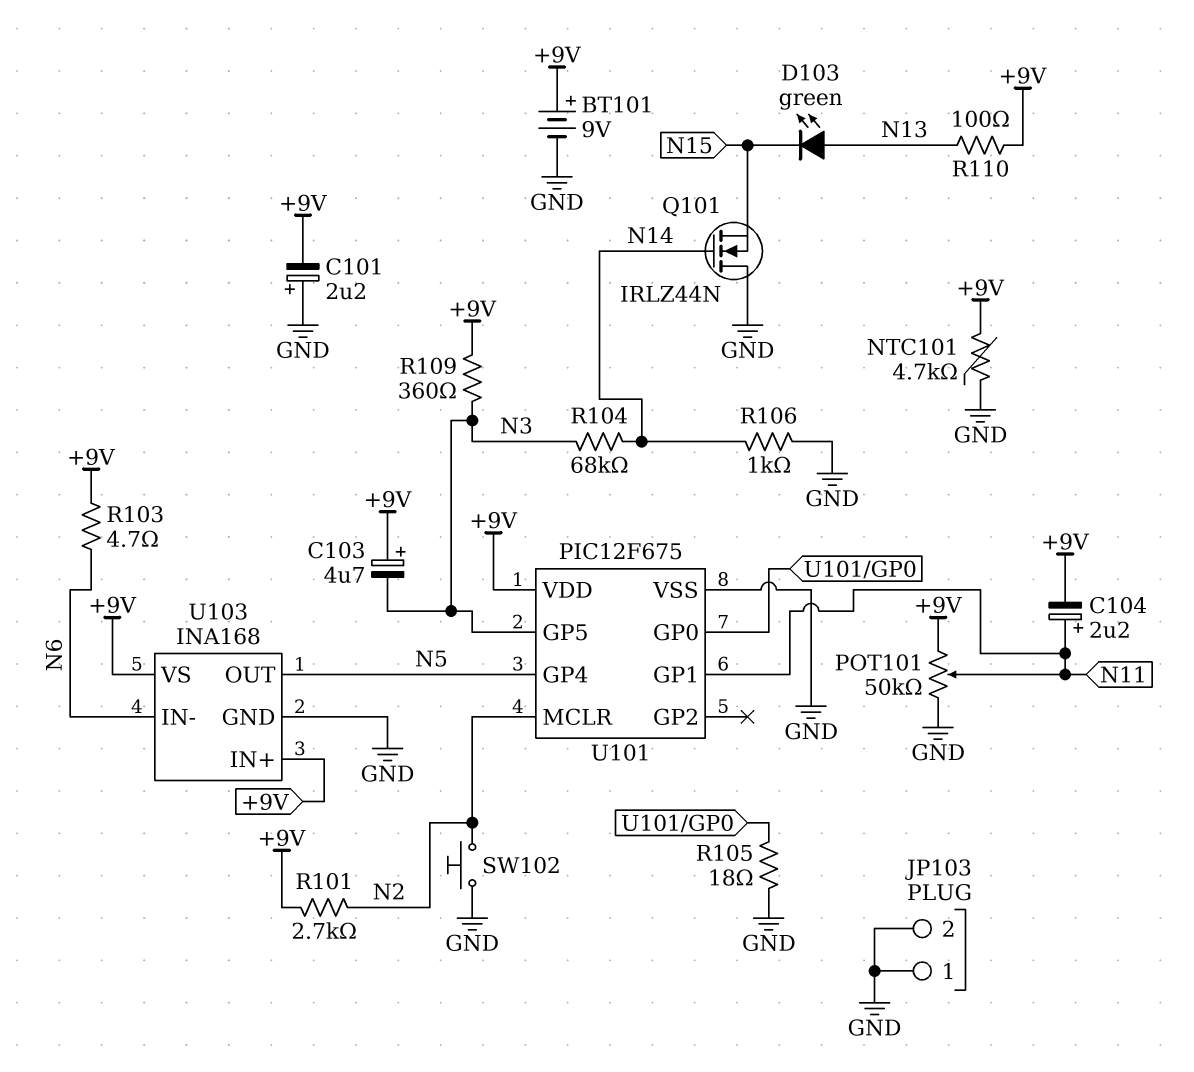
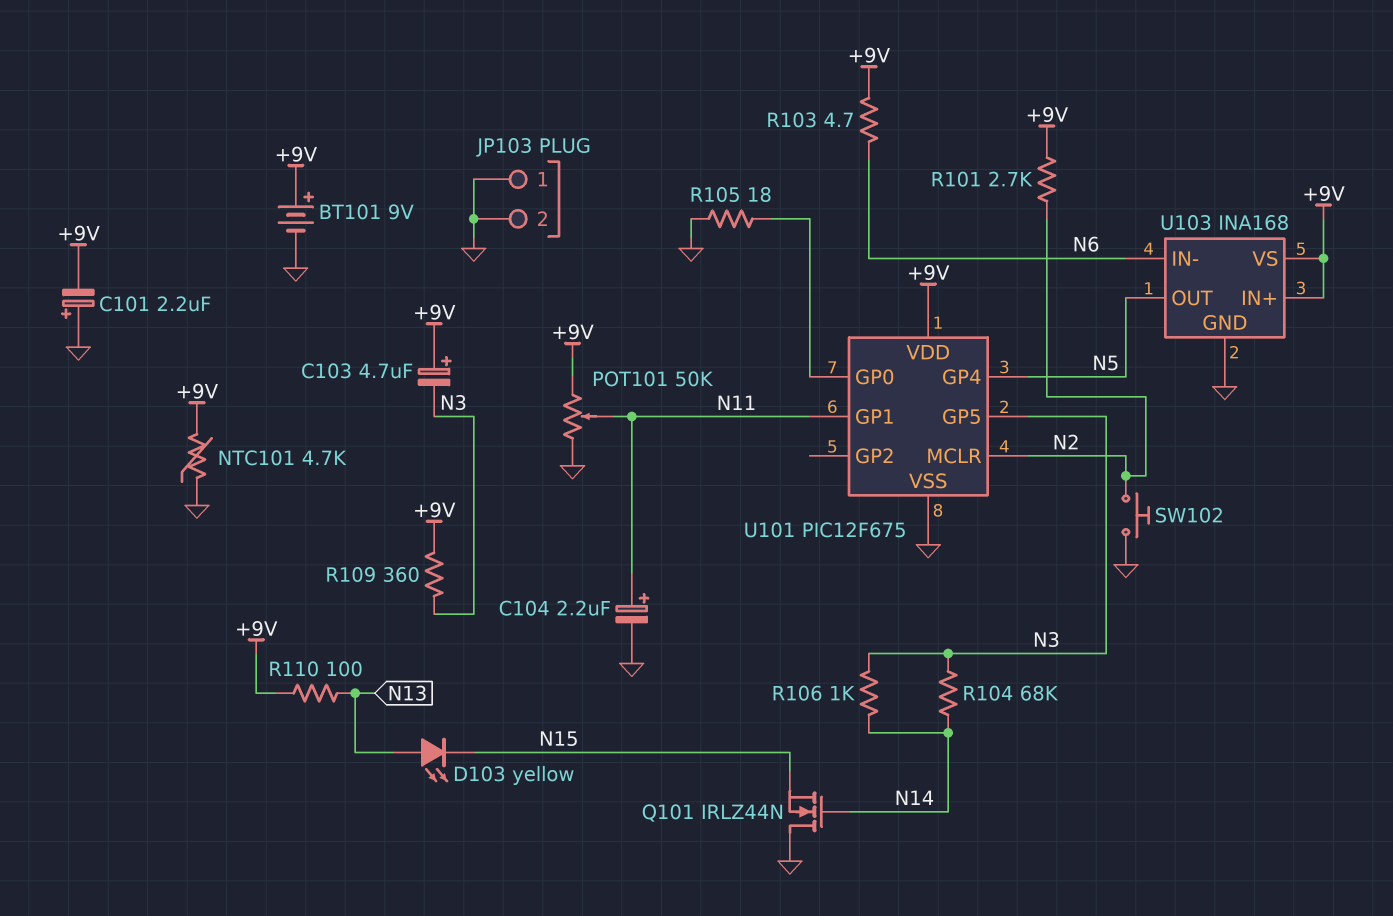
C104: 2.2uF (plus N11, minus +9V) -> 2.2uF (plus N11, minus GND)
D103: LED green (A N13, K N15) -> LED yellow (A N13, K N15)
R106: 1k (GND, N14) -> 1k (N3, N14)

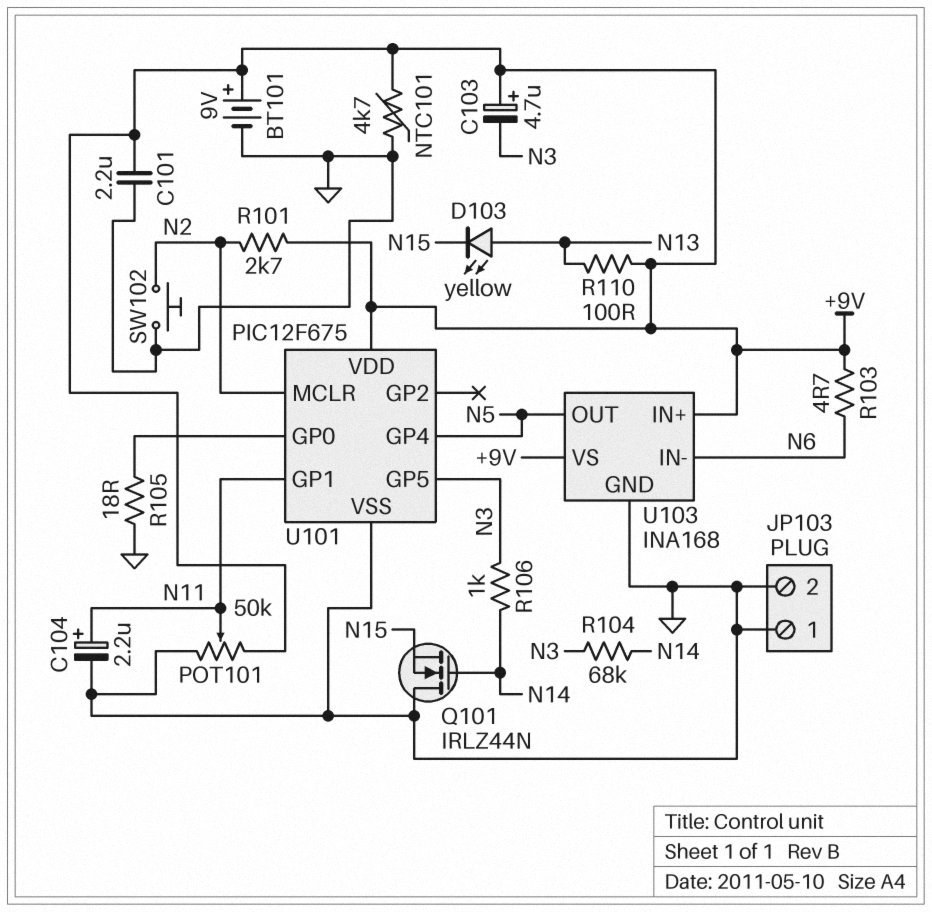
C101: 2.2uF (plus GND, minus +9V) -> 2.2uF (+9V, GND)
R109: 360 (+9V, N3) -> none

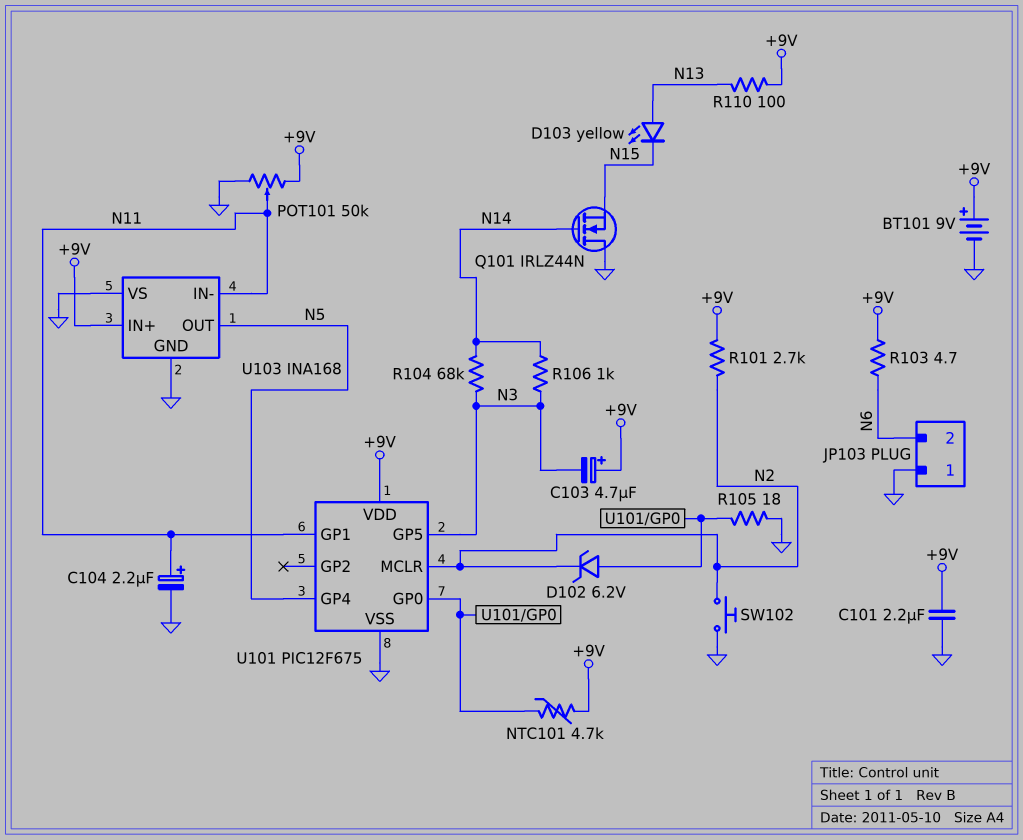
D102: none -> zener 6.2V (A U101/GP0, K N2)
JP103 pin 2: GND -> N6
NTC101: 4.7k (+9V, GND) -> 4.7k (+9V, U101/GP0)
U103 pin IN-: N6 -> N11
U103 pin VS: +9V -> GND

